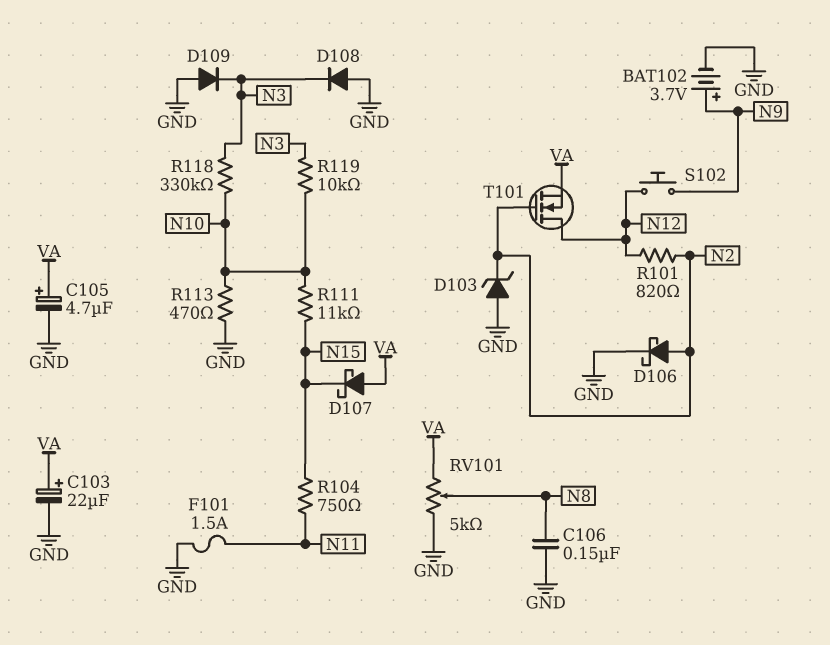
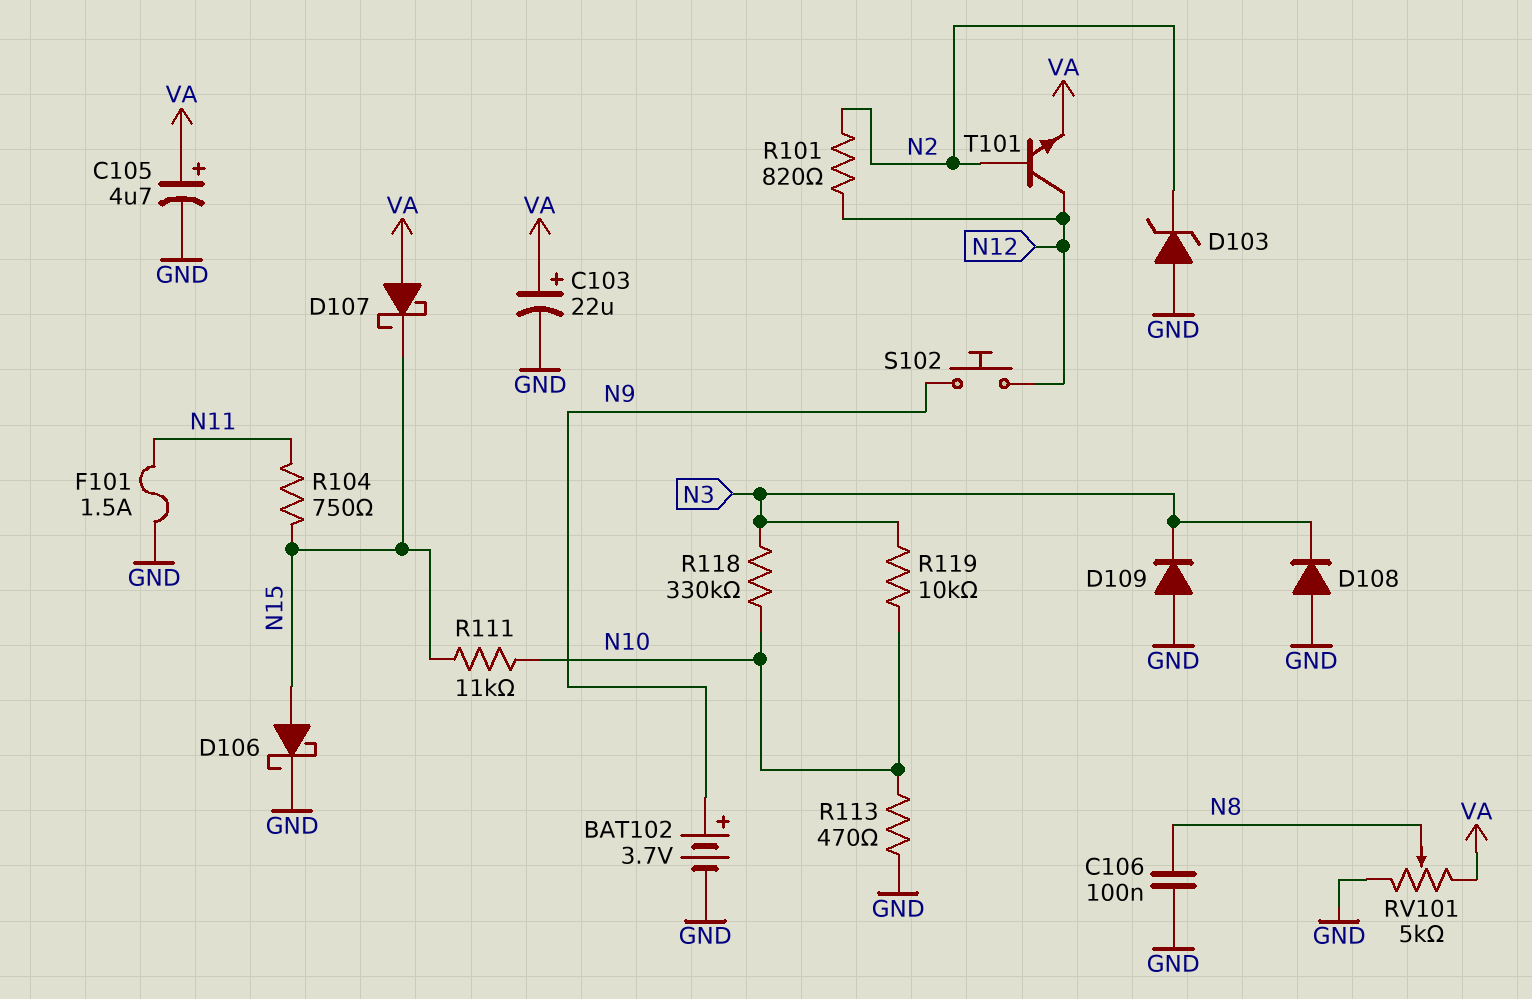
C106: 150nF (GND, N8) -> 100nF (GND, N8)
D106: schottky (A N2, K GND) -> schottky (A N15, K GND)
T101: NMOS (G N2, D N12, S VA) -> NPN (B N2, C N12, E VA)

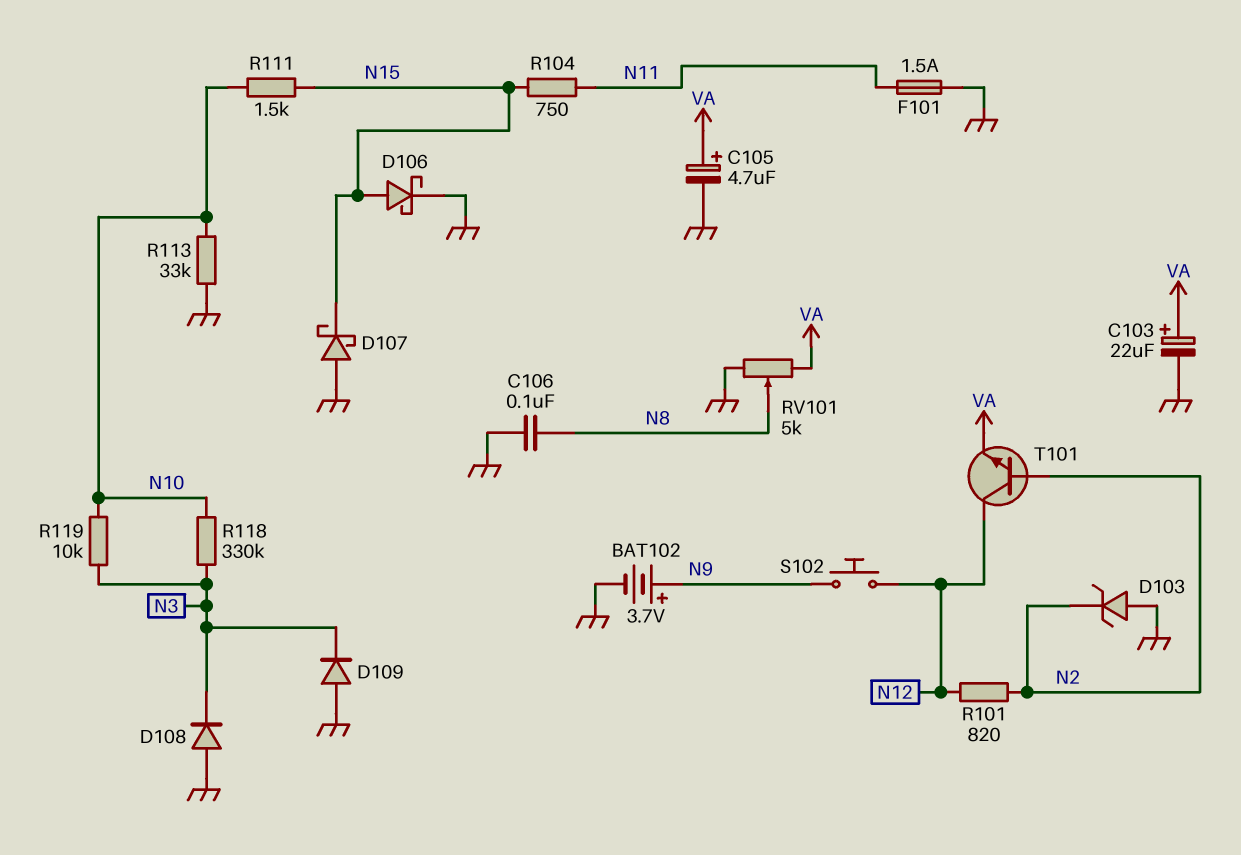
D107: schottky (A VA, K N15) -> schottky (A GND, K N15)
R111: 11k (N10, N15) -> 1.5k (N10, N15)
R113: 470 (GND, N10) -> 33k (GND, N10)

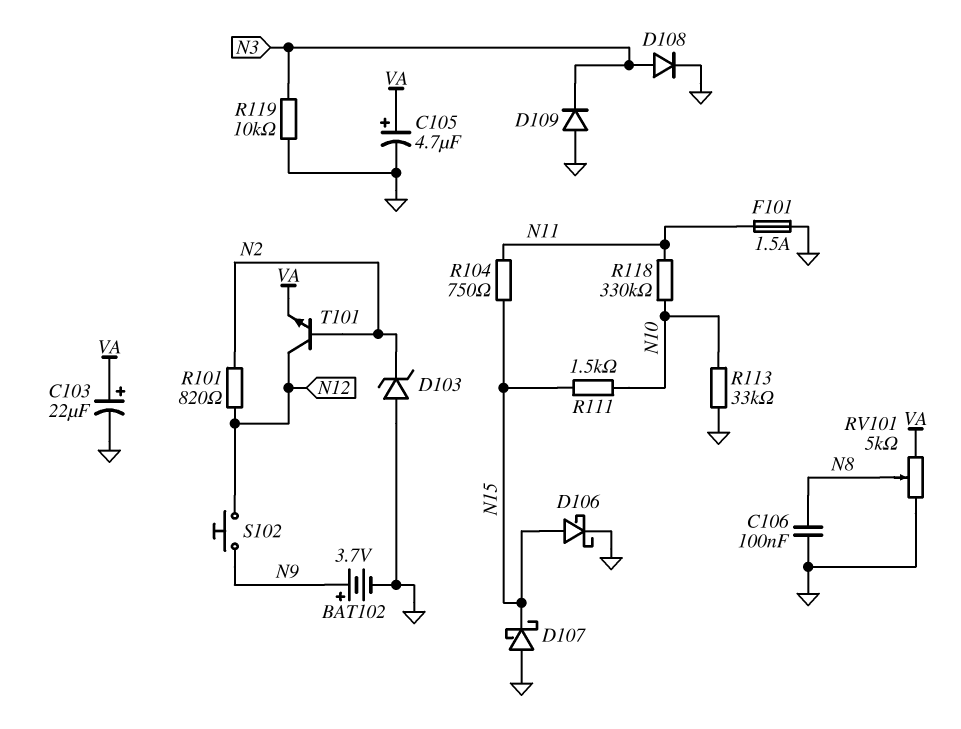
D108: diode (A GND, K N3) -> diode (A N3, K GND)
R118: 330k (N3, N10) -> 330k (N10, N11)
R119: 10k (N3, N10) -> 10k (GND, N3)

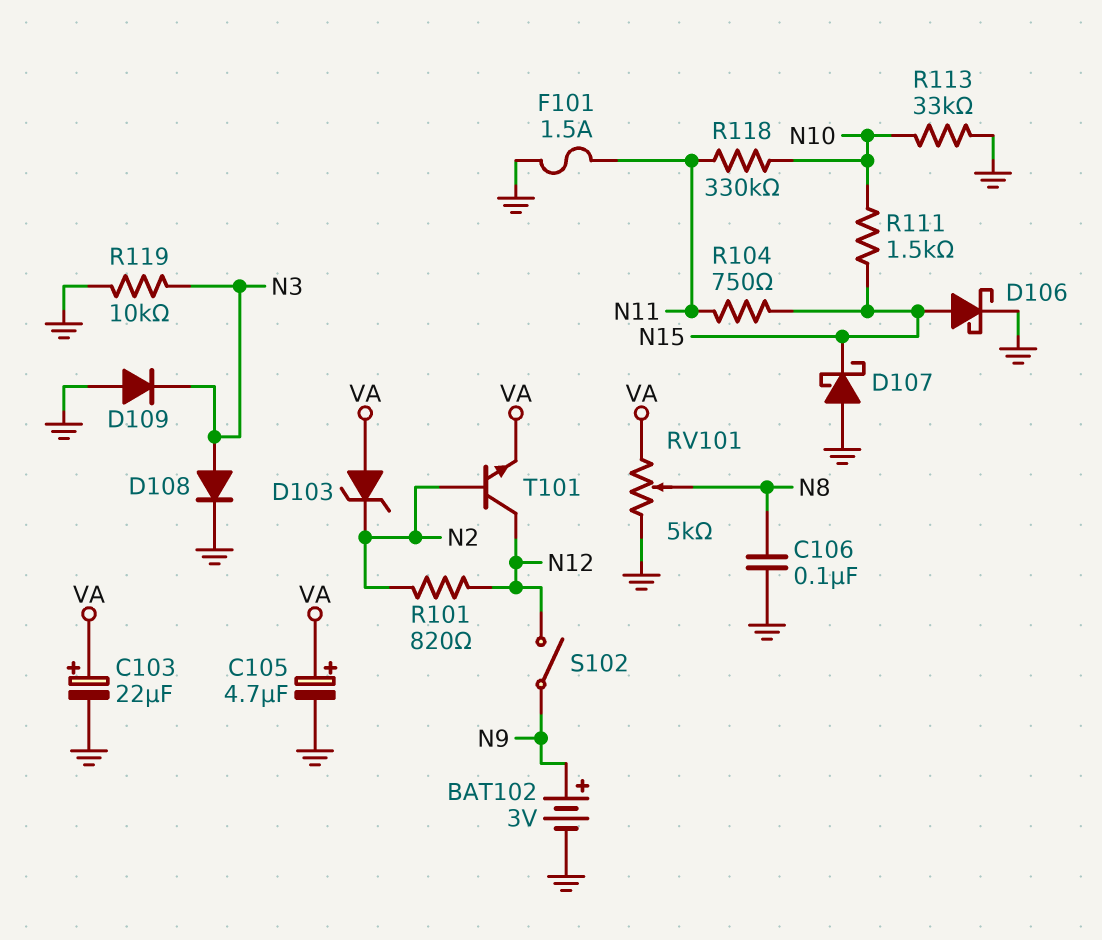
BAT102: 3.7V (plus N9, minus GND) -> 3V (plus N9, minus GND)
D103: zener (A GND, K N2) -> zener (A VA, K N2)
S102: button (N9, N12) -> switch (N9, N12)

